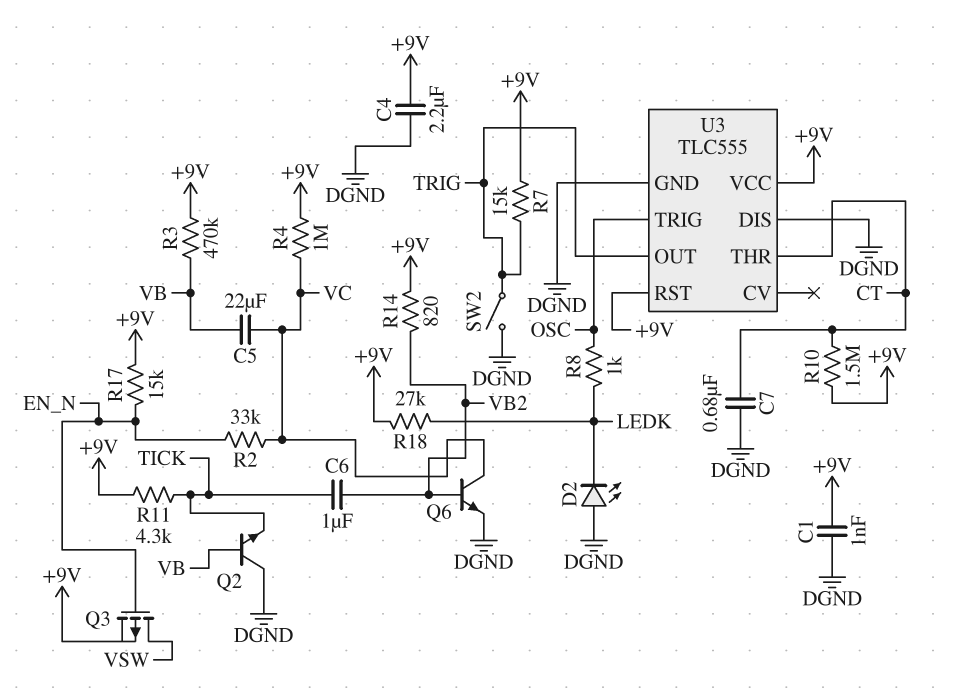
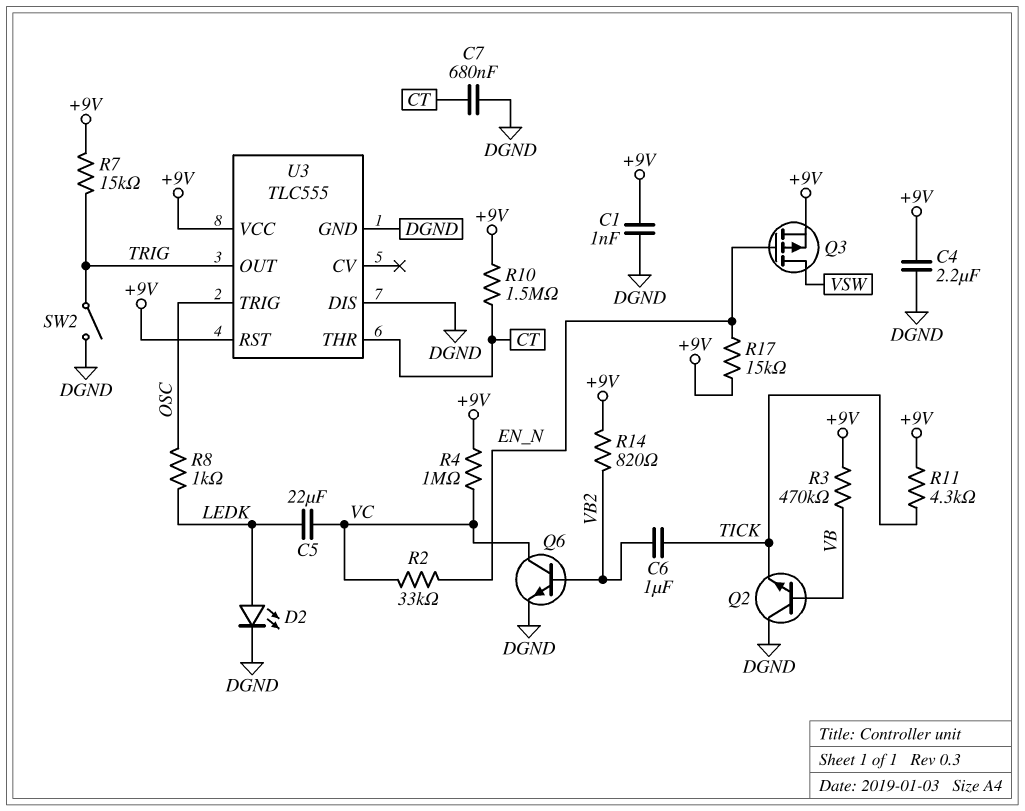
C5: 22uF (VB, VC) -> 22uF (LEDK, VC)
D2: LED (A DGND, K LEDK) -> LED (A LEDK, K DGND)
R18: 27k (+9V, LEDK) -> none

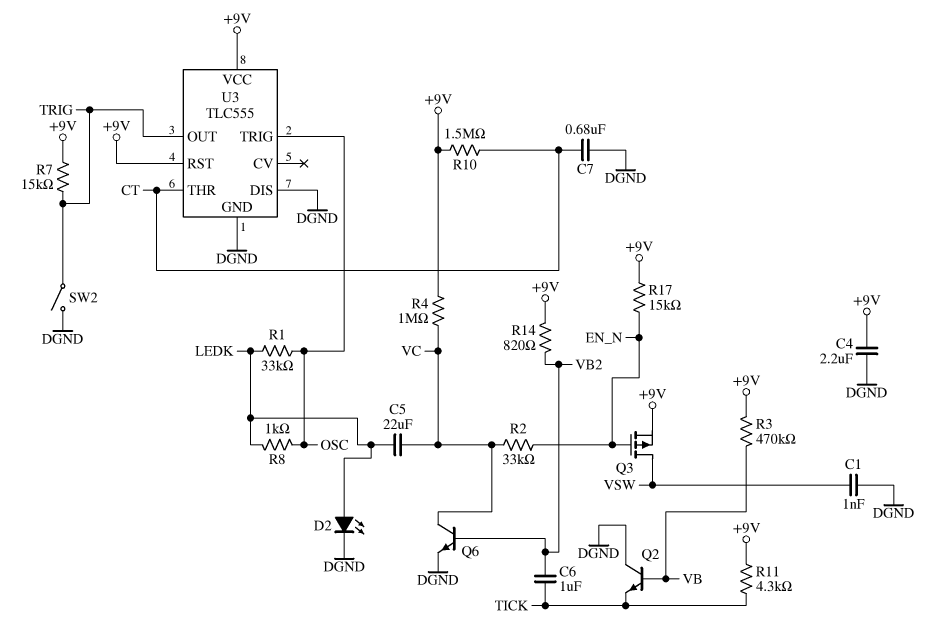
C1: 1nF (+9V, DGND) -> 1nF (DGND, VSW)
R1: none -> 33k (LEDK, OSC)

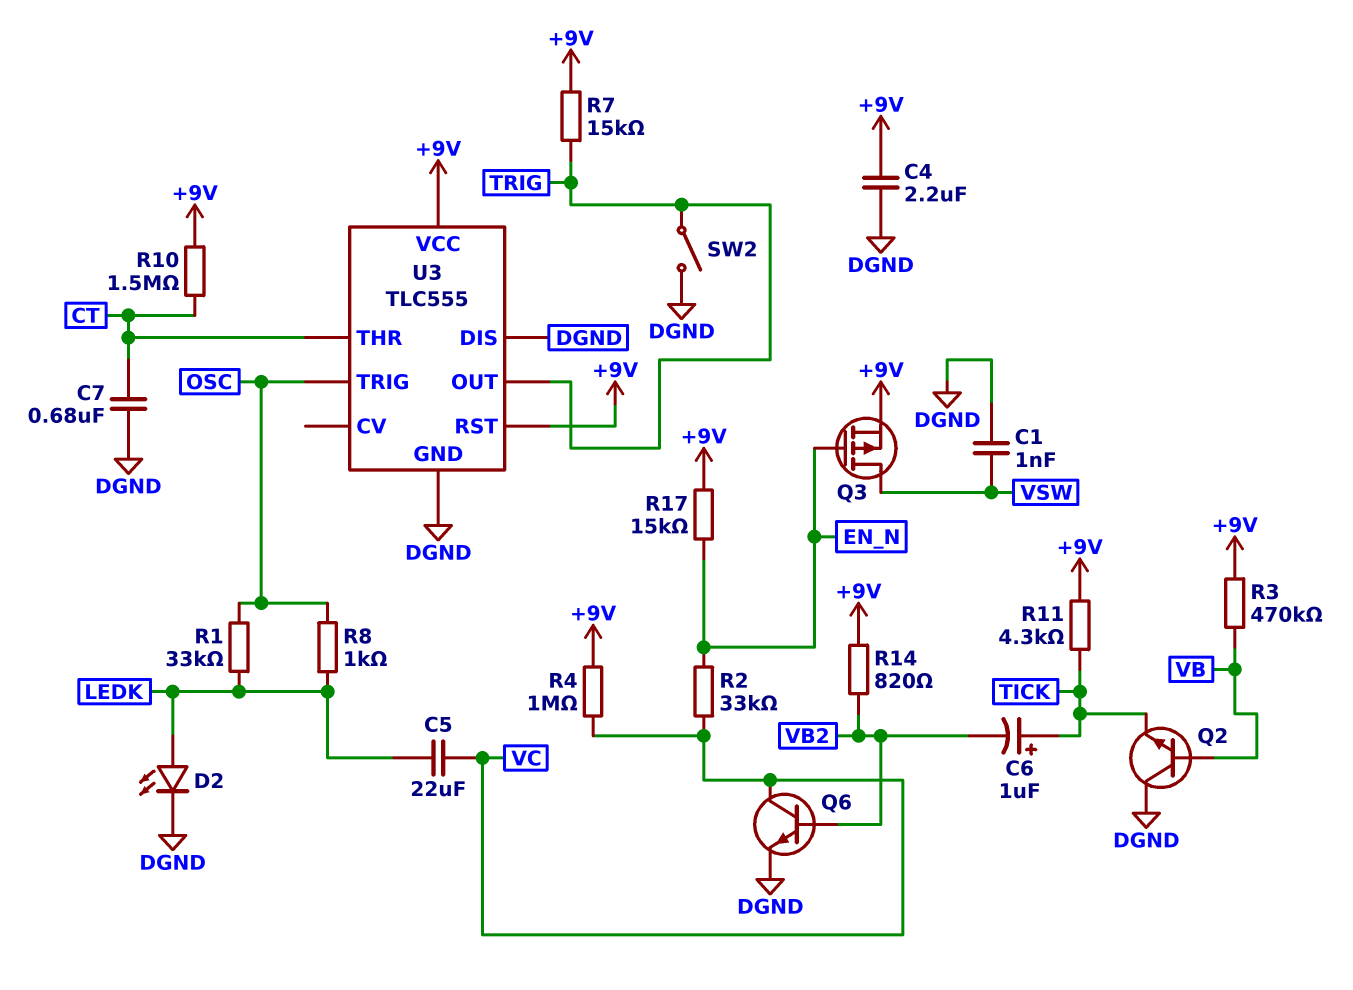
C6: 1uF (TICK, VB2) -> 1uF (plus TICK, minus VB2)

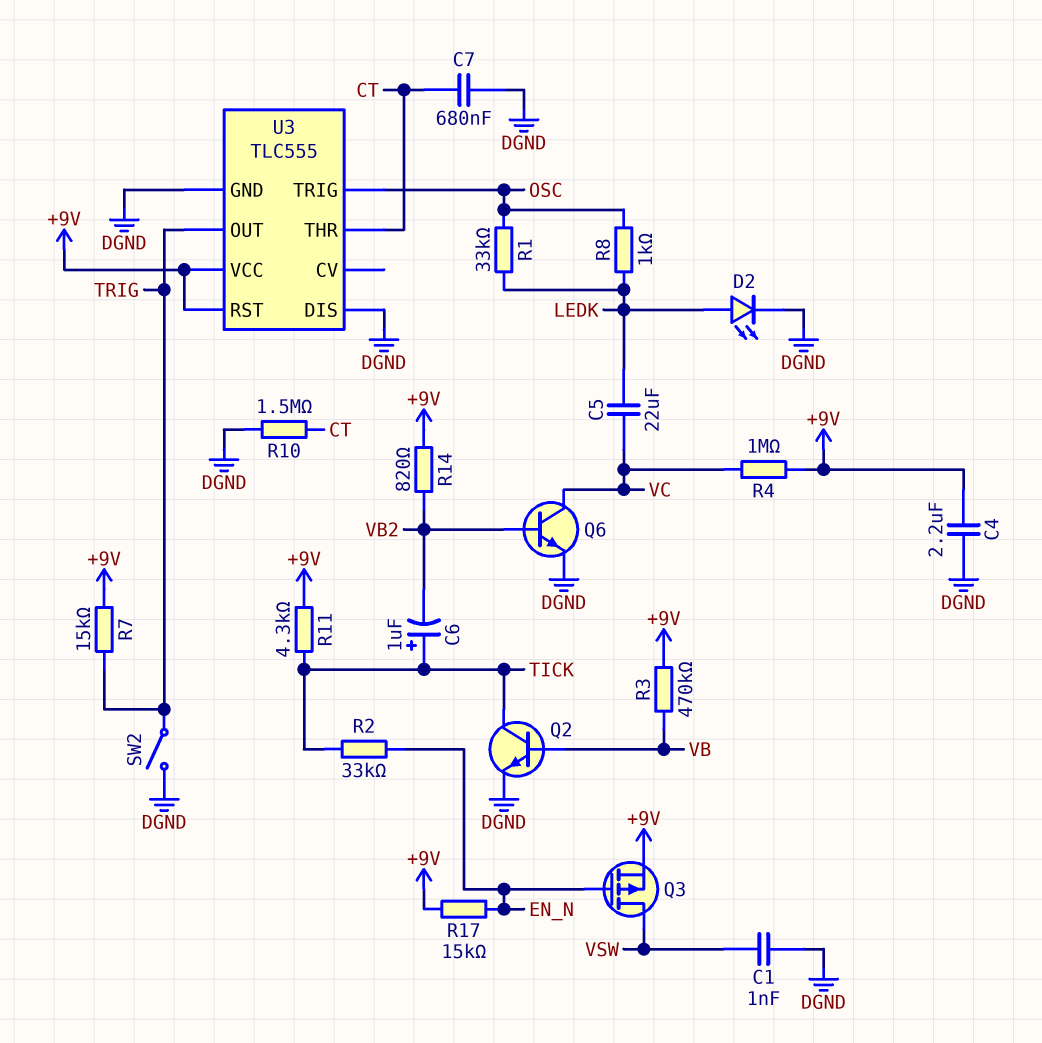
Q2: NPN (B VB, C DGND, E TICK) -> NPN (B VB, C TICK, E DGND)
R2: 33k (EN_N, VC) -> 33k (EN_N, TICK)
R10: 1.5M (+9V, CT) -> 1.5M (CT, DGND)

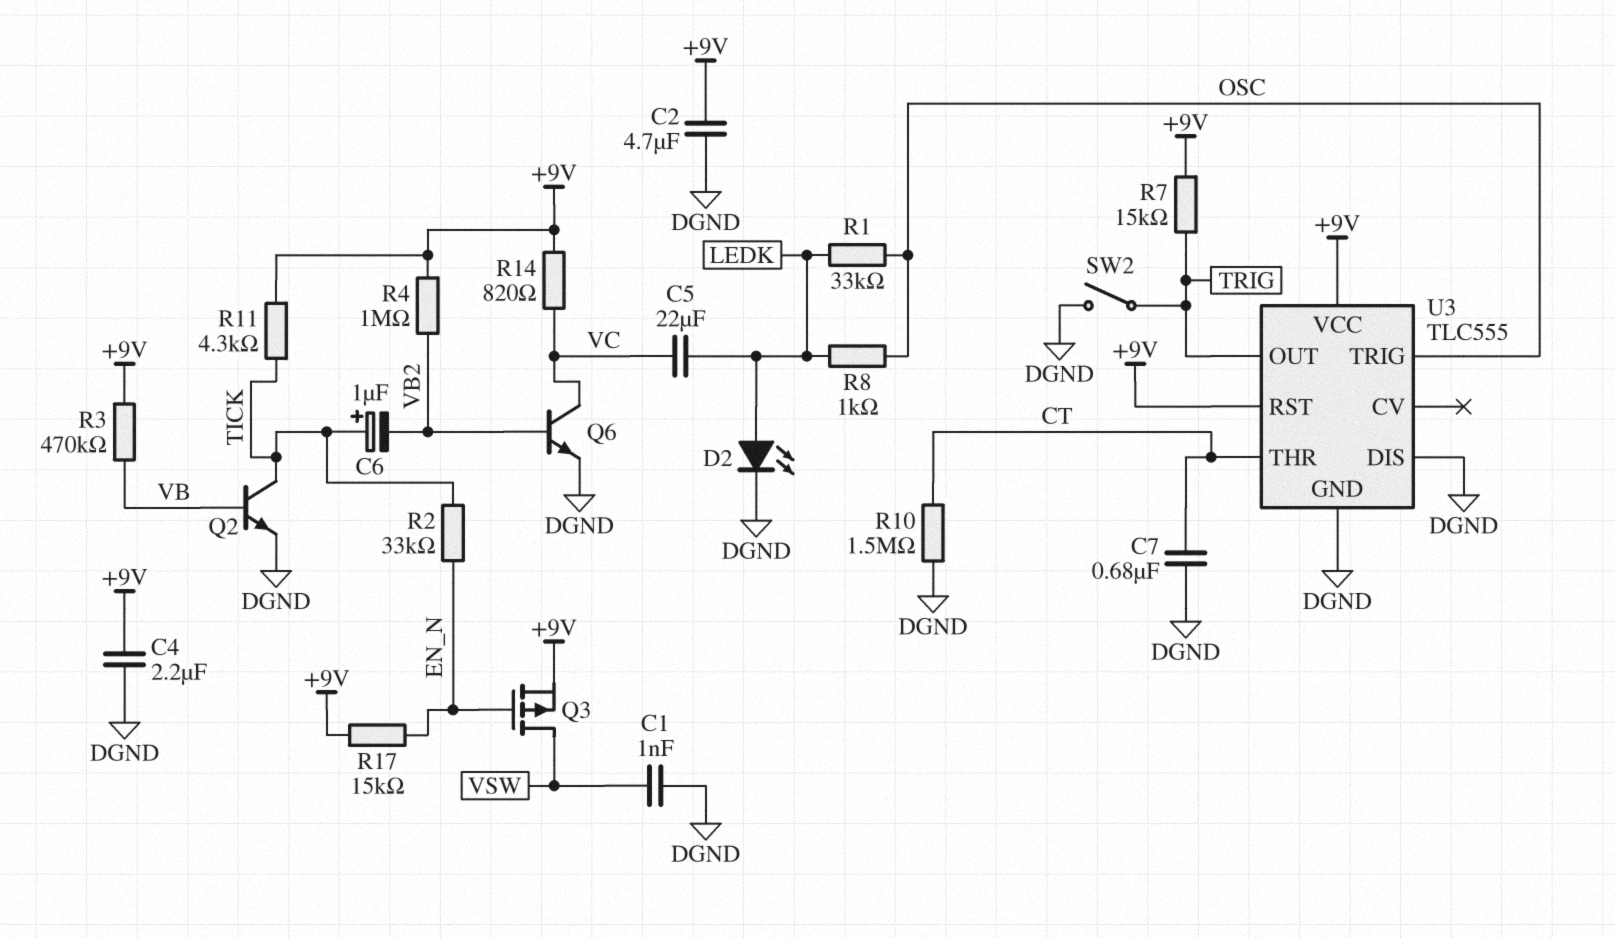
C2: none -> 4.7uF (+9V, DGND)
R4: 1M (+9V, VC) -> 1M (+9V, VB2)
R14: 820 (+9V, VB2) -> 820 (+9V, VC)

